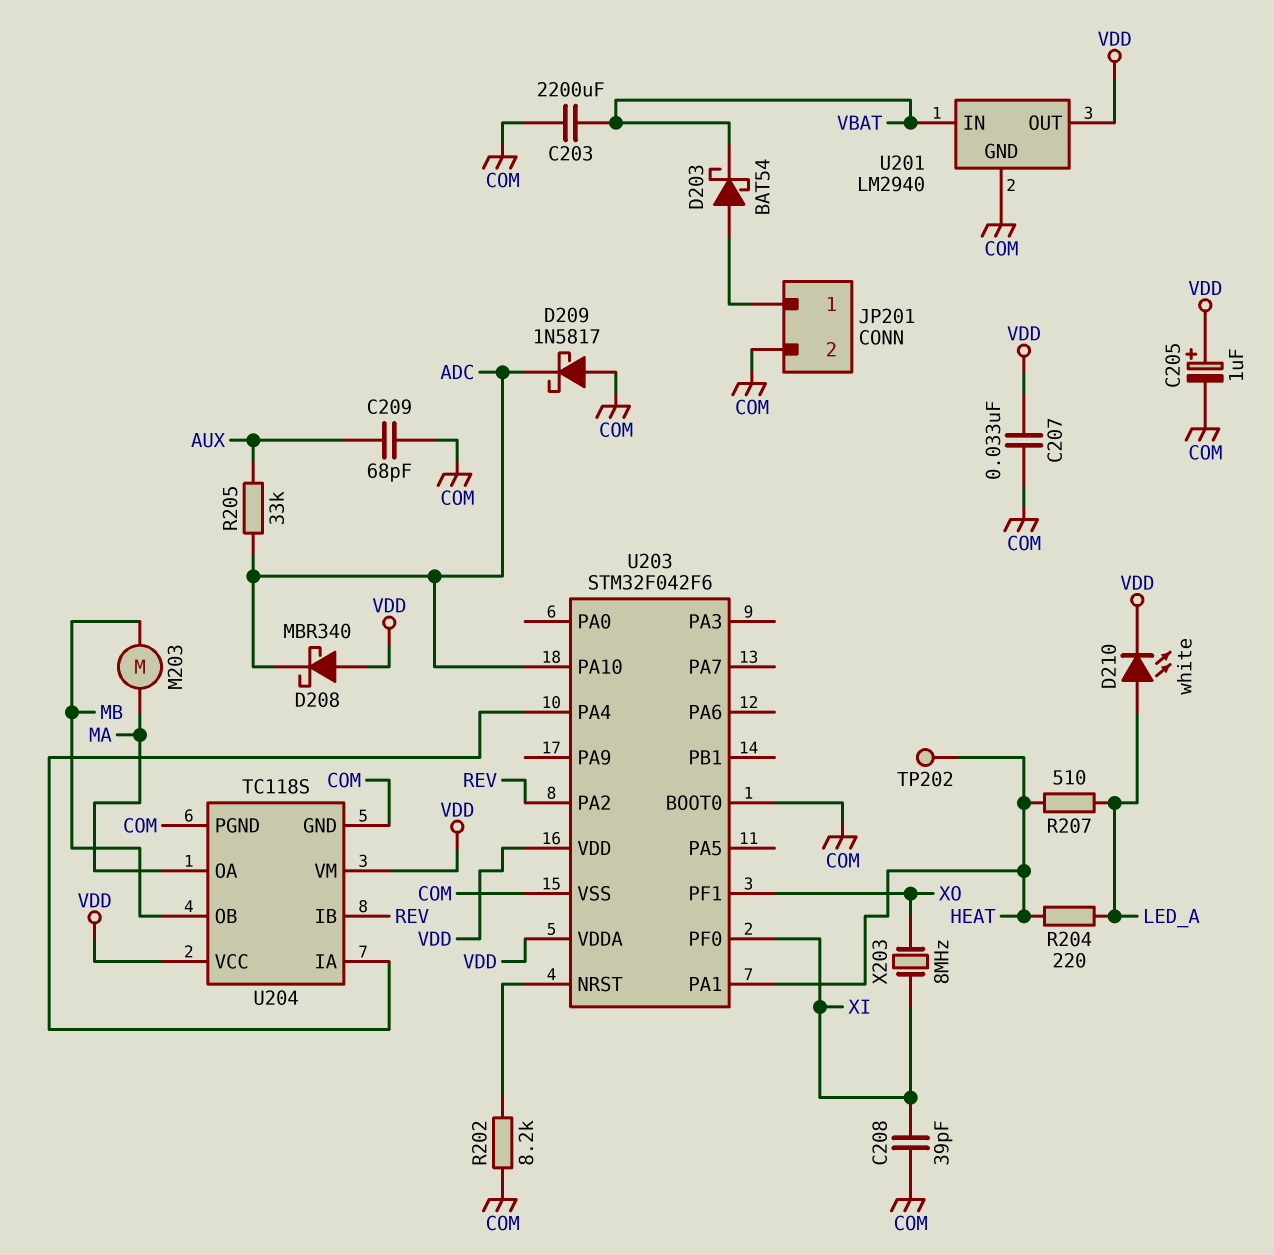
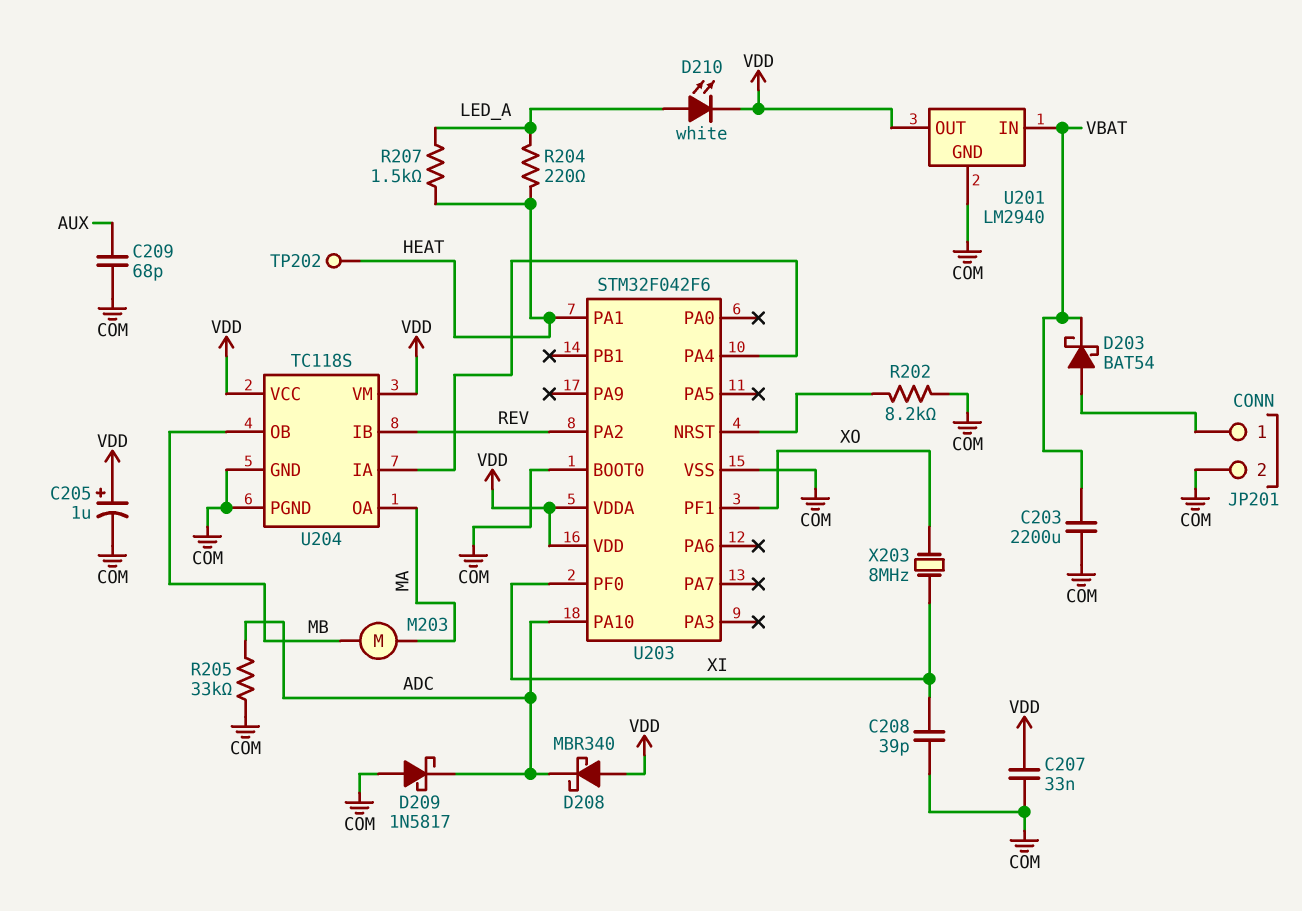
R205: 33k (ADC, AUX) -> 33k (ADC, COM)
R207: 510 (HEAT, LED_A) -> 1.5k (HEAT, LED_A)

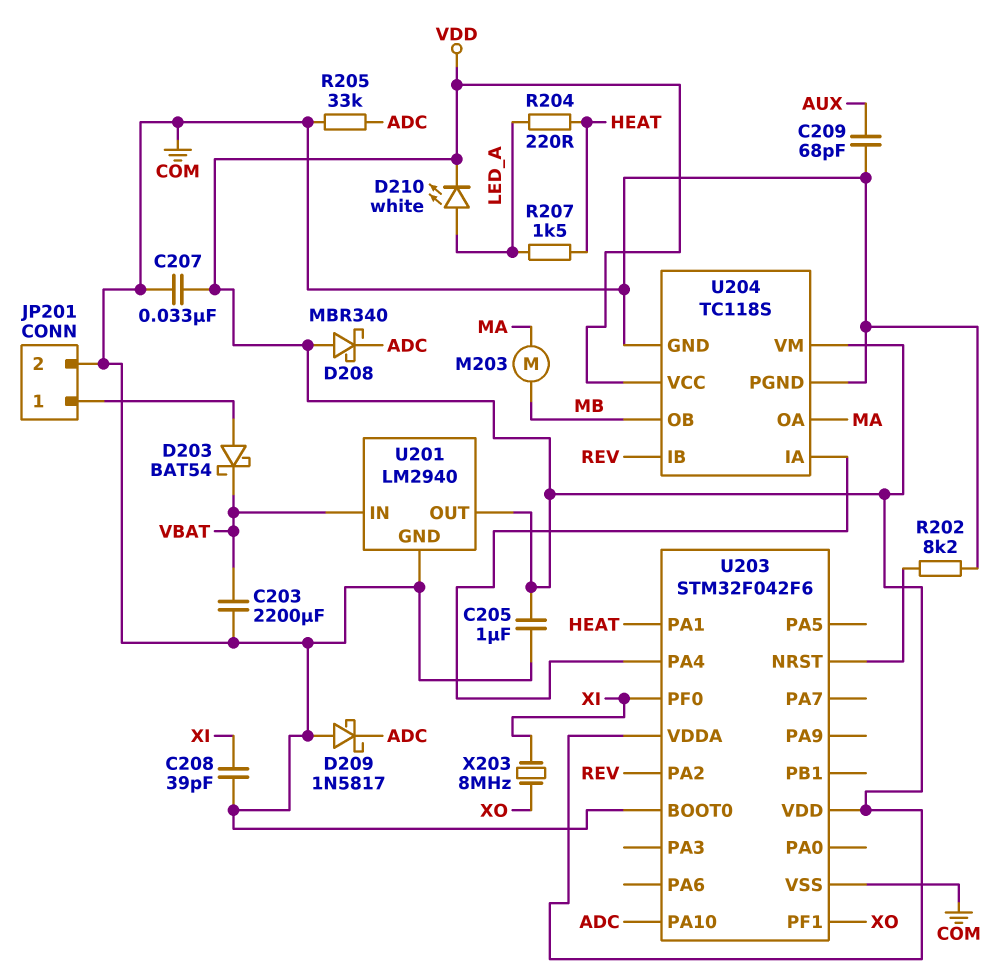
C205: 1uF (plus VDD, minus COM) -> 1uF (COM, VDD)
TP202: test point (HEAT) -> none

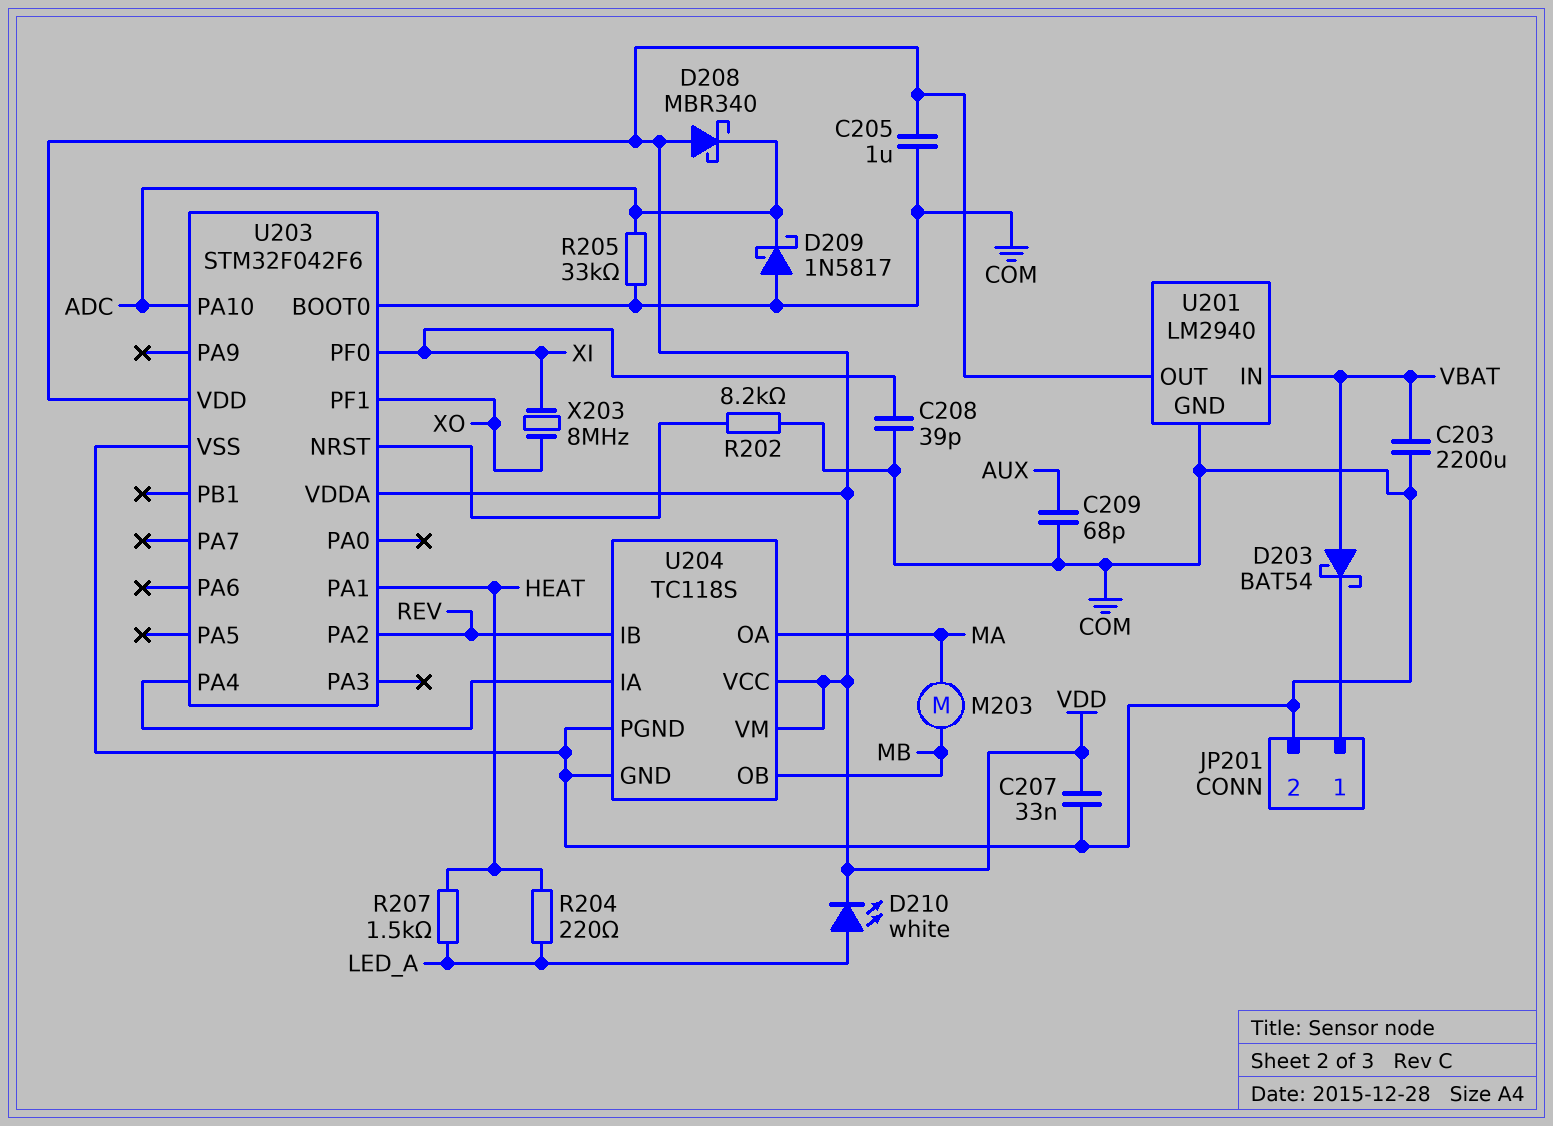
D203: schottky BAT54 (A JP201/1, K VBAT) -> schottky BAT54 (A VBAT, K JP201/1)

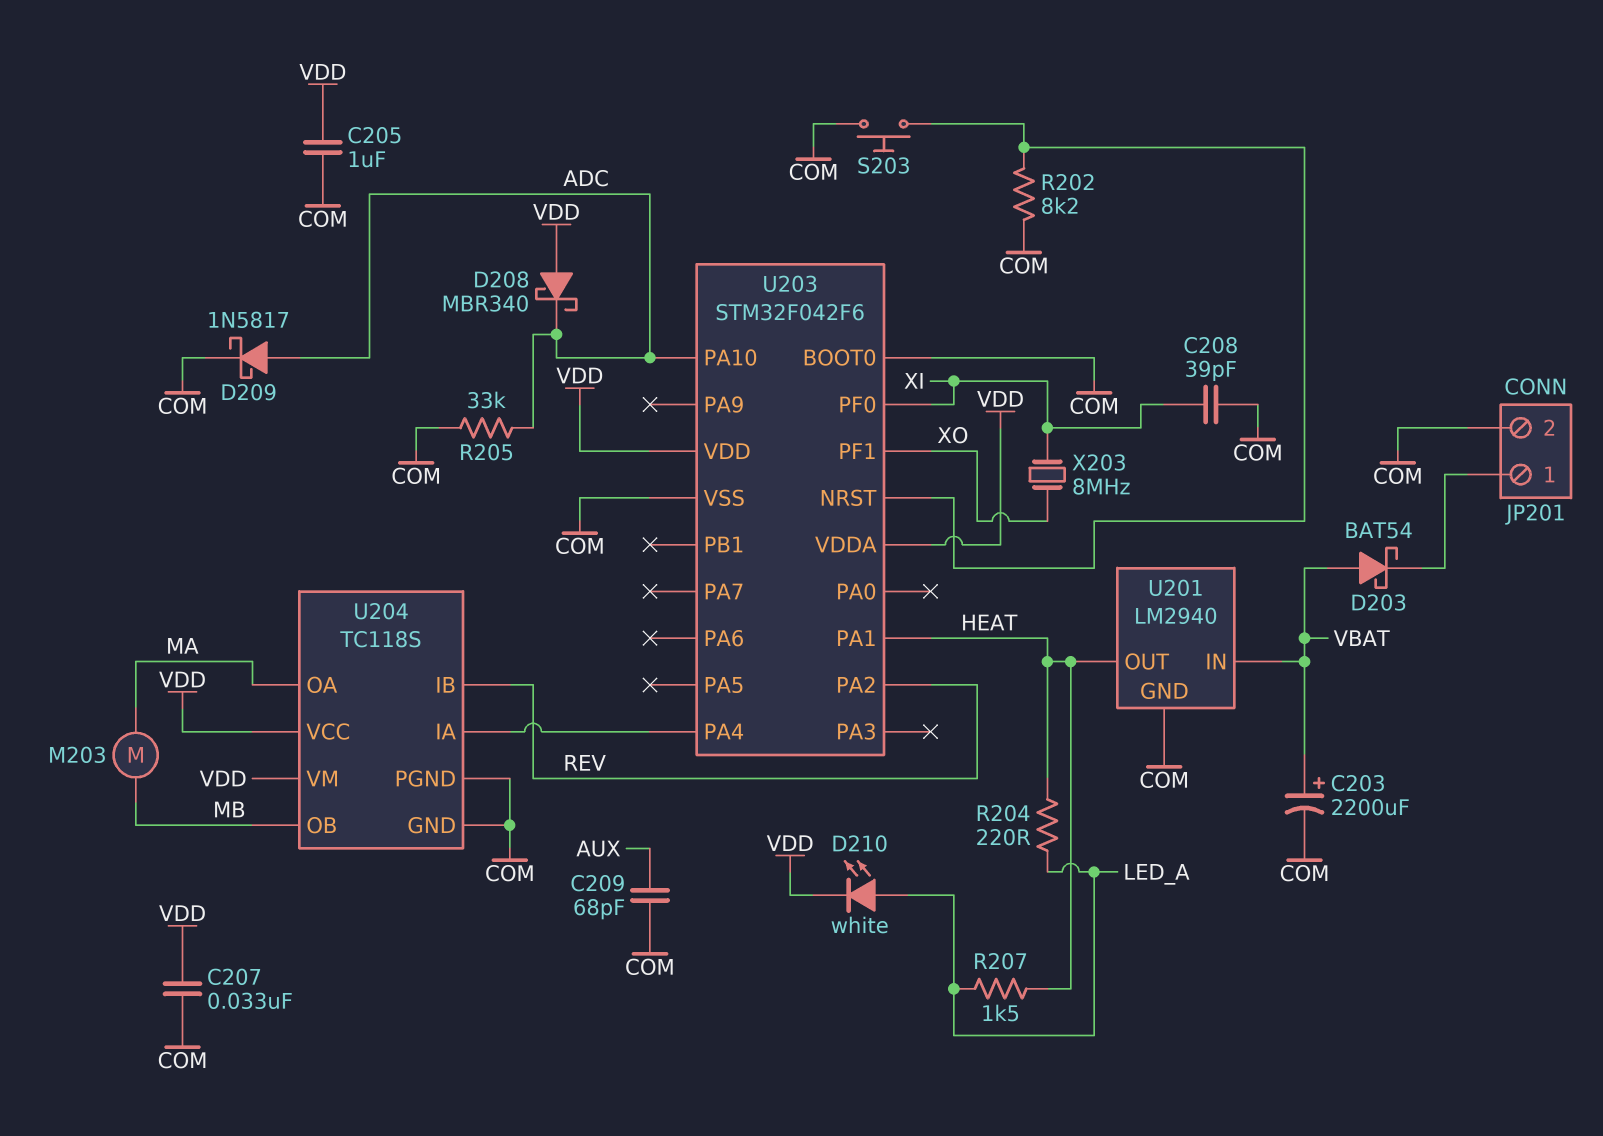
C203: 2200uF (COM, VBAT) -> 2200uF (plus VBAT, minus COM)
D209: schottky 1N5817 (A COM, K ADC) -> schottky 1N5817 (A ADC, K COM)
S203: none -> button (COM, U203/NRST)
U201 pin OUT: VDD -> HEAT

